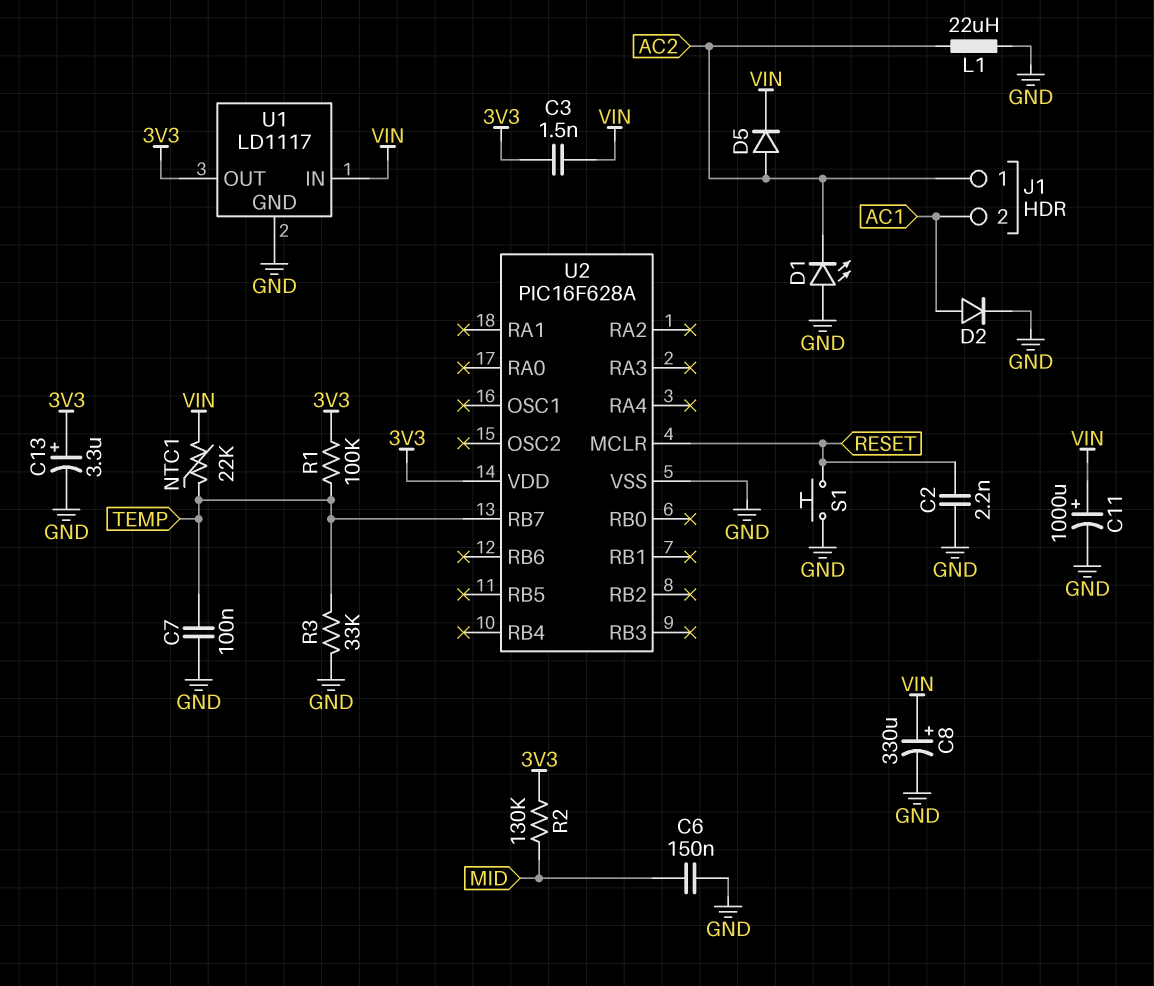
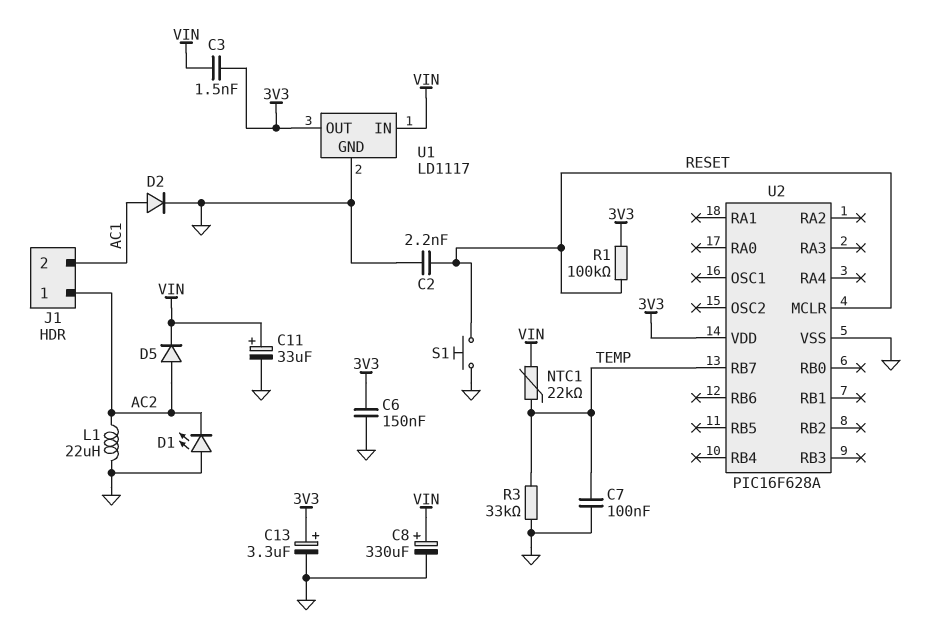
C6: 150nF (GND, MID) -> 150nF (3V3, GND)
C11: 1000uF (plus VIN, minus GND) -> 33uF (plus VIN, minus GND)
R1: 100k (3V3, TEMP) -> 100k (3V3, RESET)
R2: 130k (3V3, MID) -> none

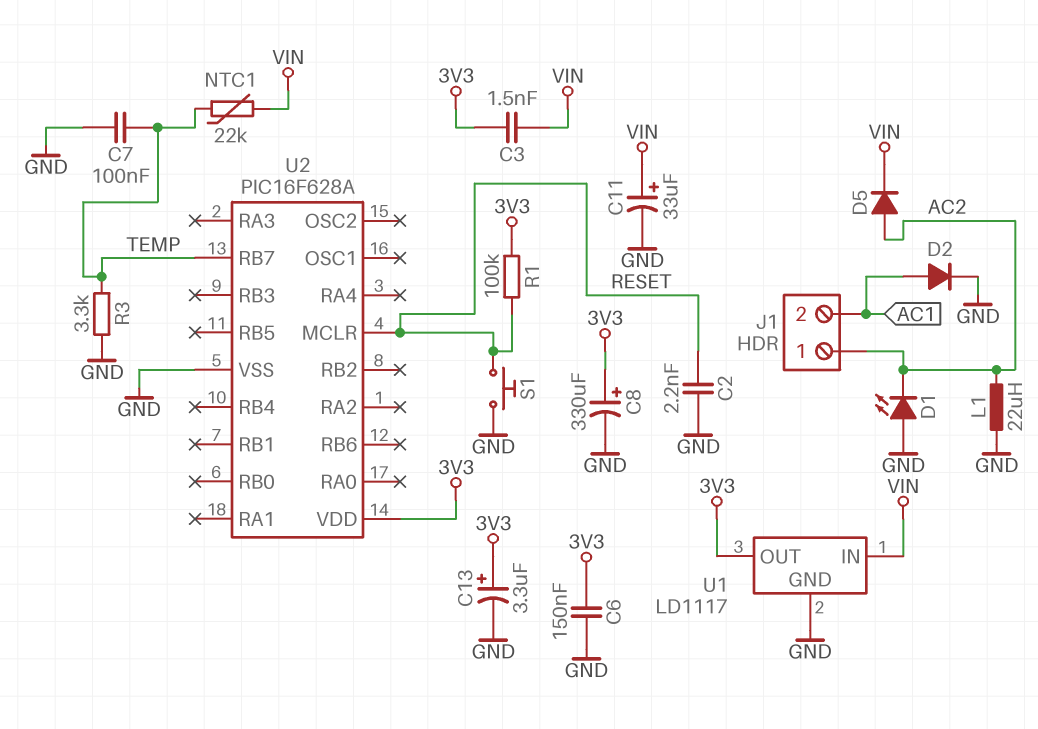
C8: 330uF (plus VIN, minus GND) -> 330uF (plus 3V3, minus GND)
R3: 33k (GND, TEMP) -> 3.3k (GND, TEMP)

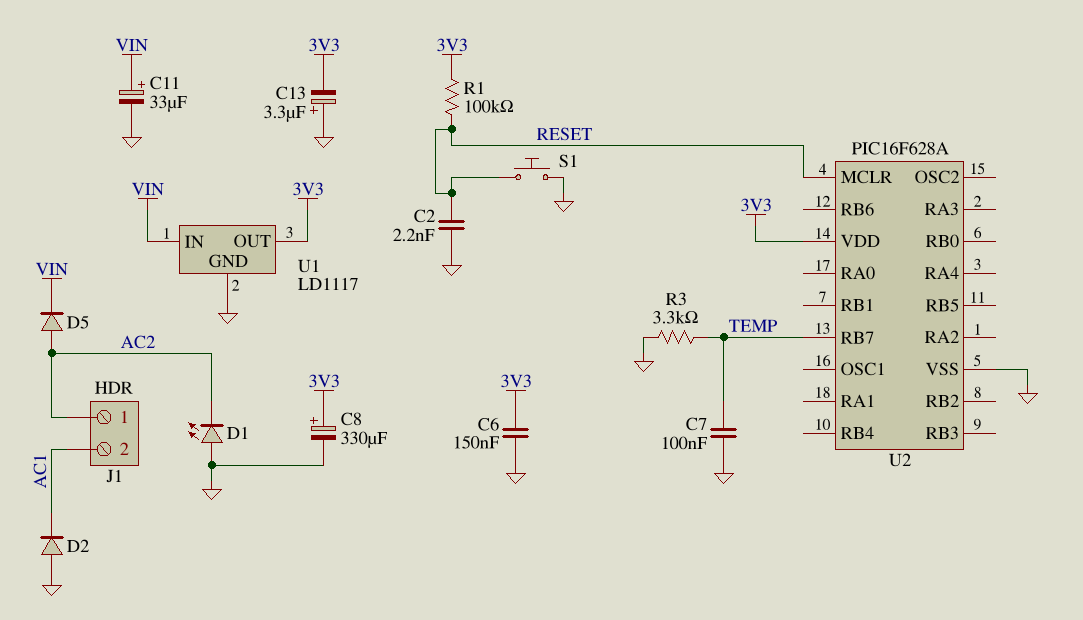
C3: 1.5nF (3V3, VIN) -> none
C13: 3.3uF (plus 3V3, minus GND) -> 3.3uF (plus GND, minus 3V3)
D2: diode (A AC1, K GND) -> diode (A GND, K AC1)
L1: 22uH (AC2, GND) -> none
NTC1: 22k (TEMP, VIN) -> none

